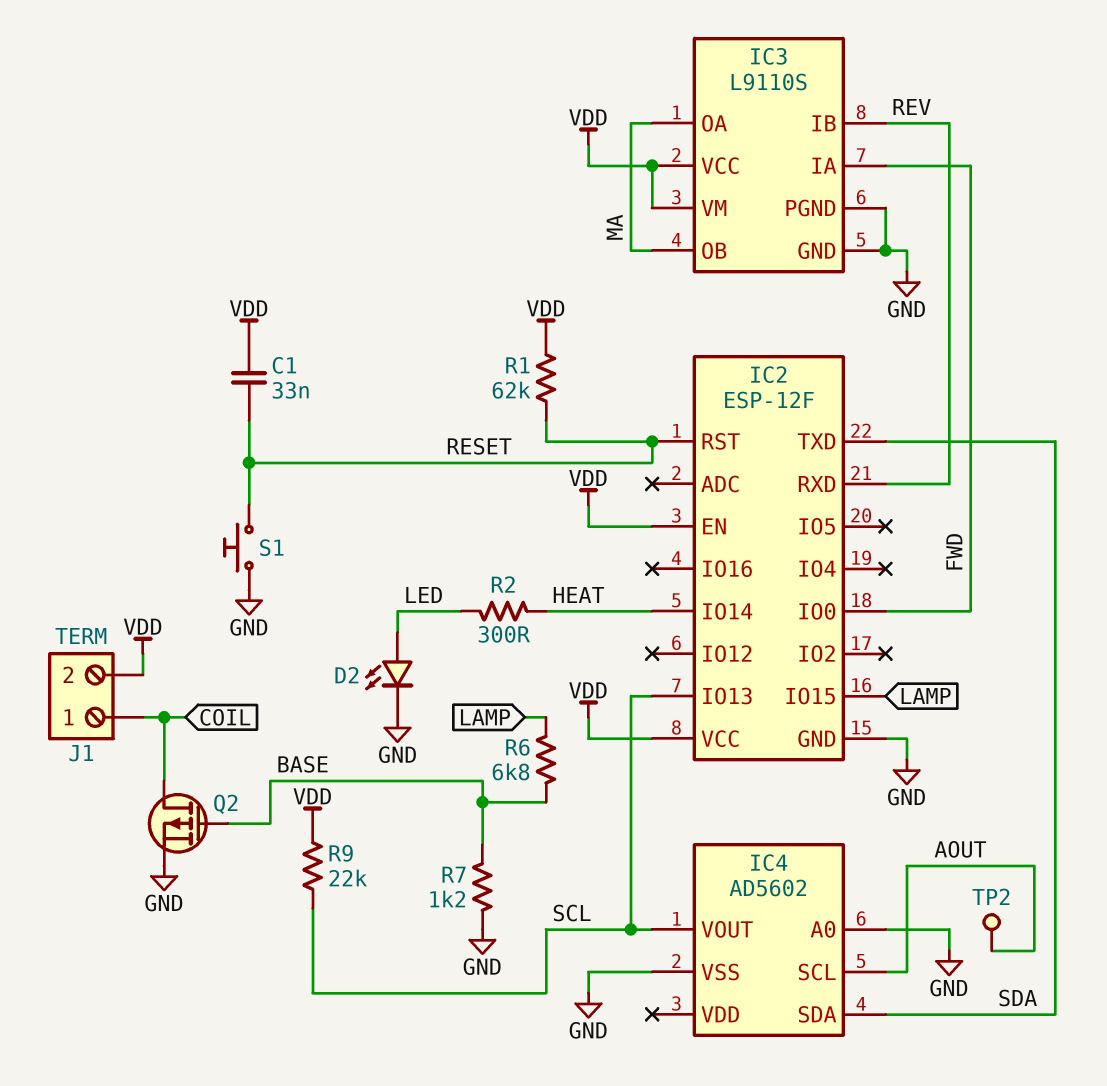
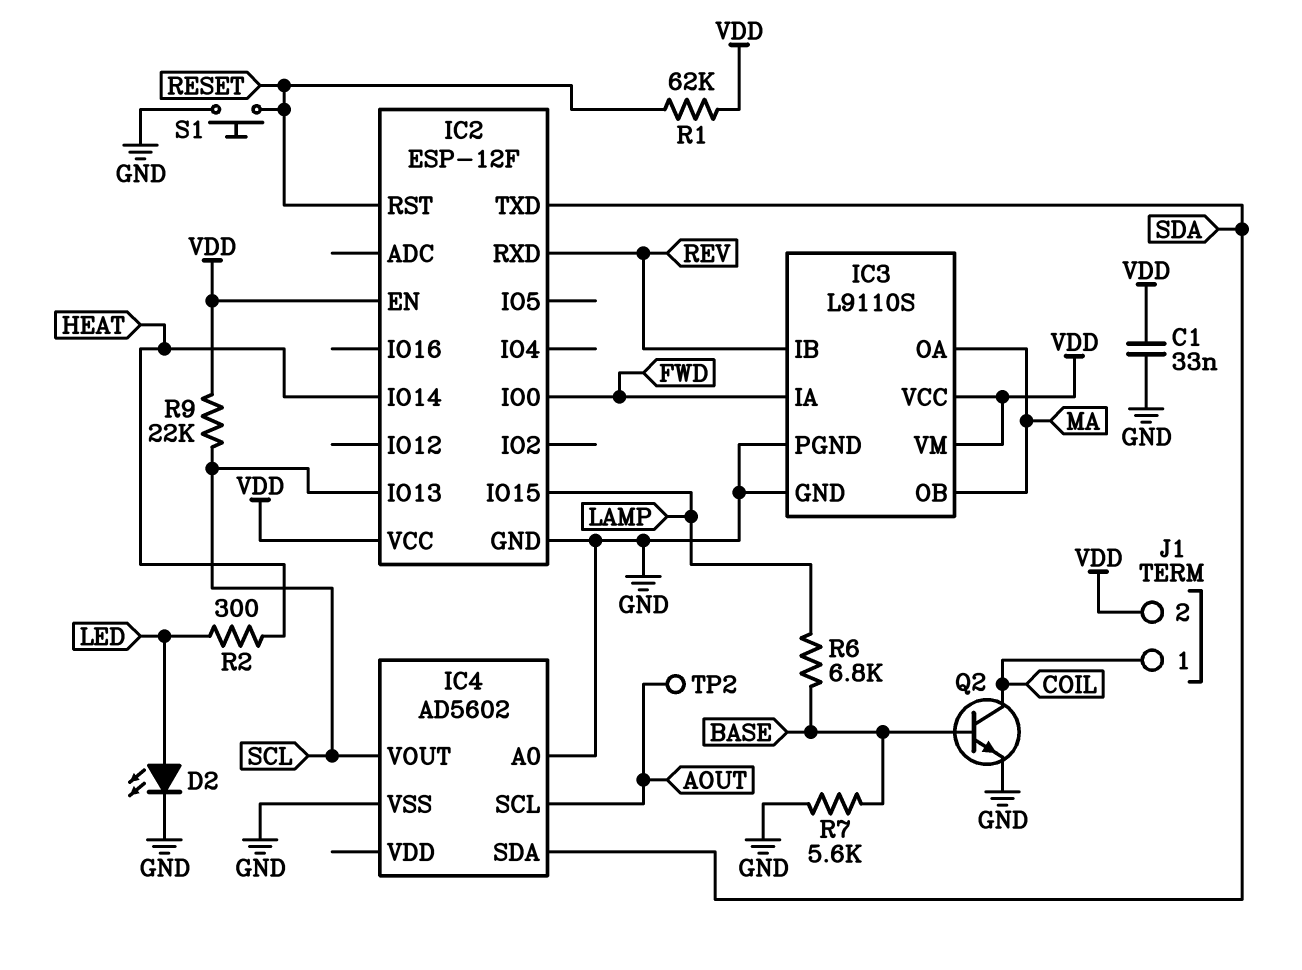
C1: 33nF (RESET, VDD) -> 33nF (GND, VDD)
Q2: PMOS (G BASE, D COIL, S GND) -> NPN (B BASE, C COIL, E GND)
R7: 1.2k (BASE, GND) -> 5.6k (BASE, GND)

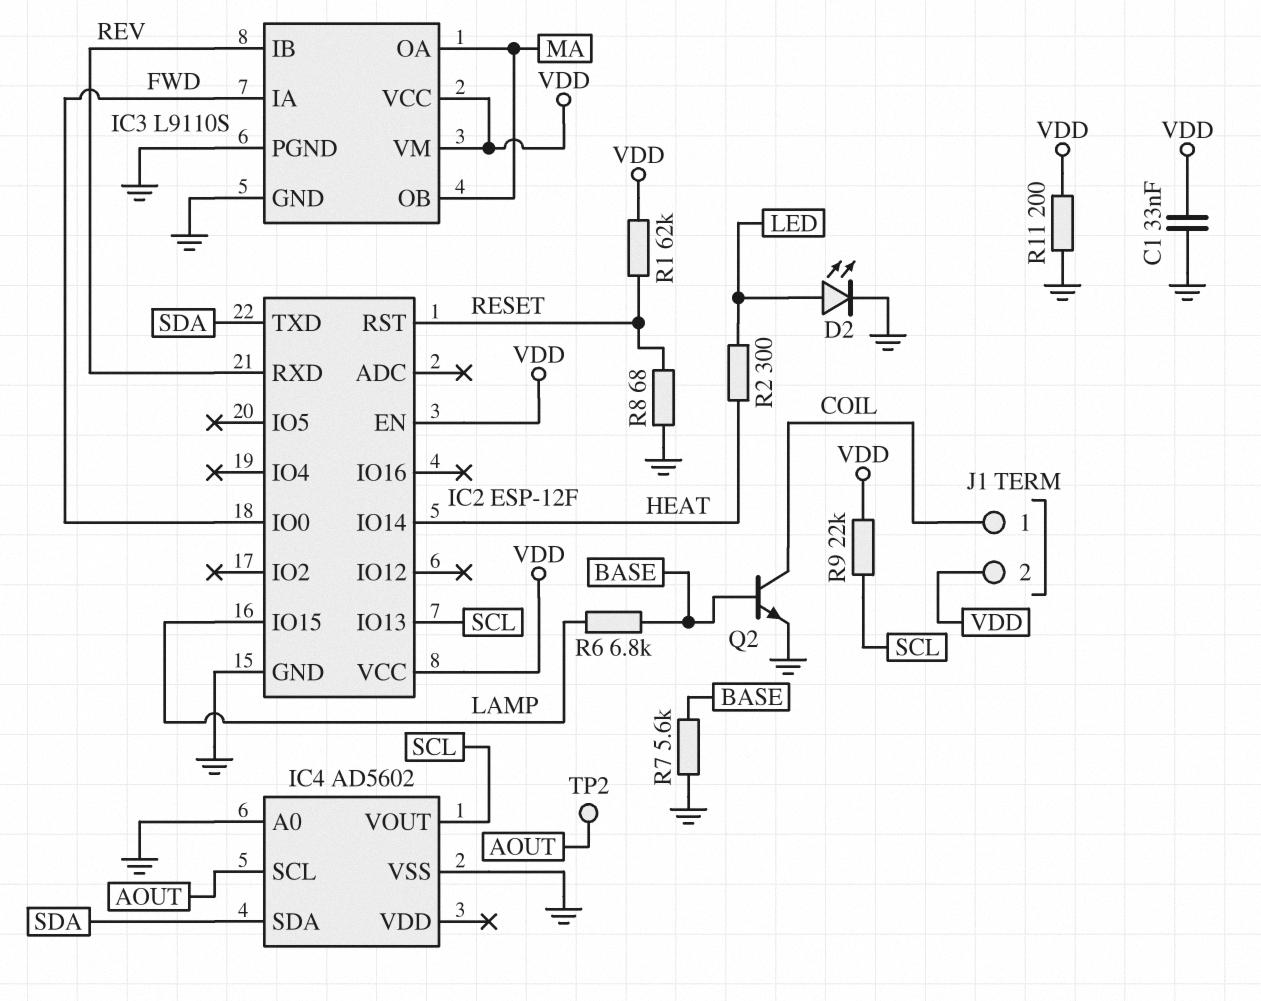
R8: none -> 68 (GND, RESET)
R11: none -> 200 (GND, VDD)
S1: button (GND, RESET) -> none

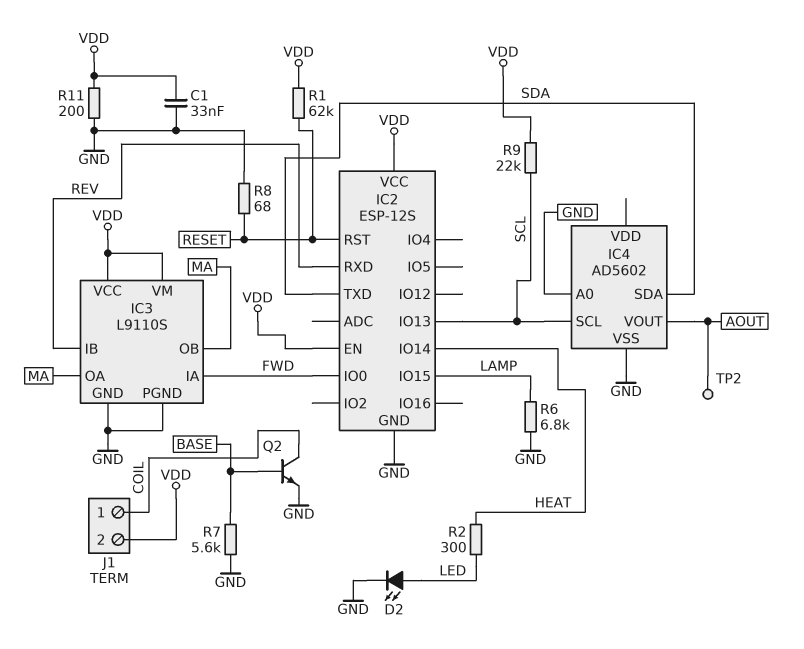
IC2: ESP-12F -> ESP-12S
IC4 pin SCL: AOUT -> SCL
IC4 pin VOUT: SCL -> AOUT
R6: 6.8k (BASE, LAMP) -> 6.8k (GND, LAMP)

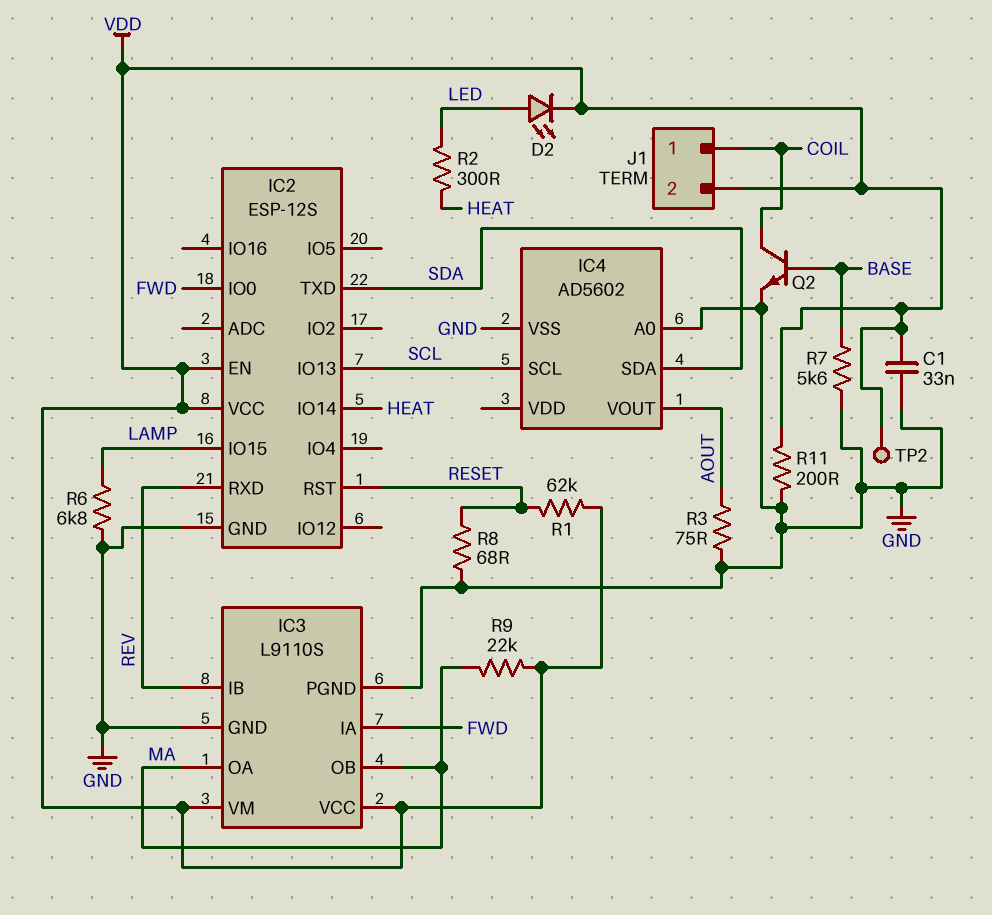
D2: LED (A LED, K GND) -> LED (A LED, K VDD)
R3: none -> 75 (AOUT, GND)
R9: 22k (SCL, VDD) -> 22k (MA, VDD)
TP2: test point (AOUT) -> test point (VDD)

